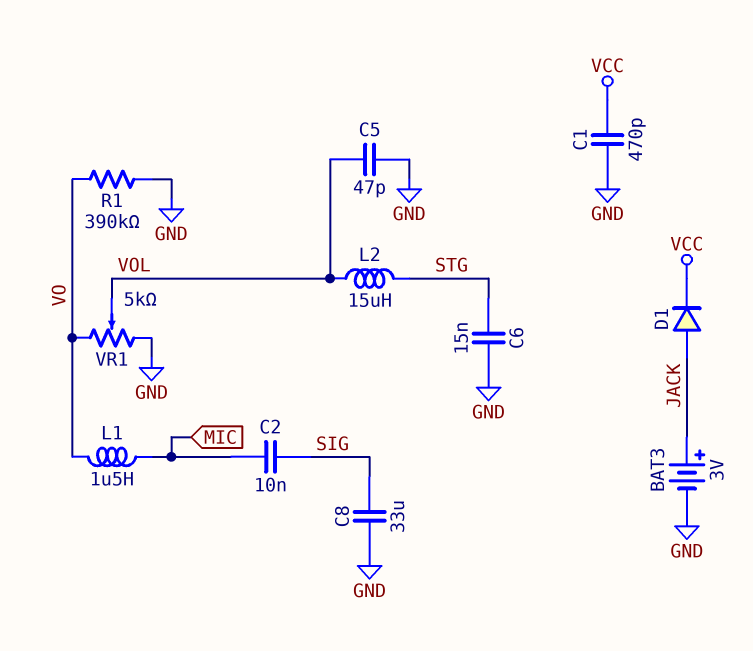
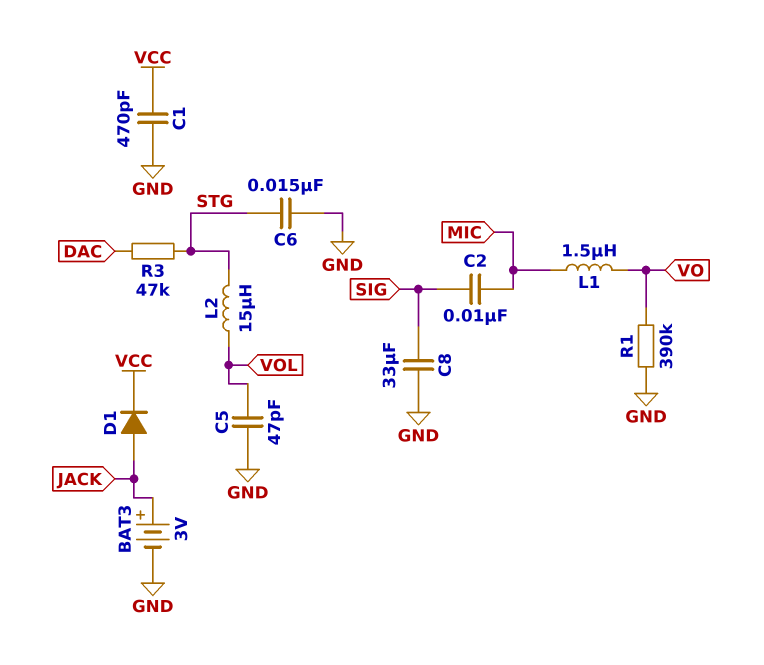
R3: none -> 47k (DAC, STG)
VR1: 5k (GND, VO, wiper VOL) -> none

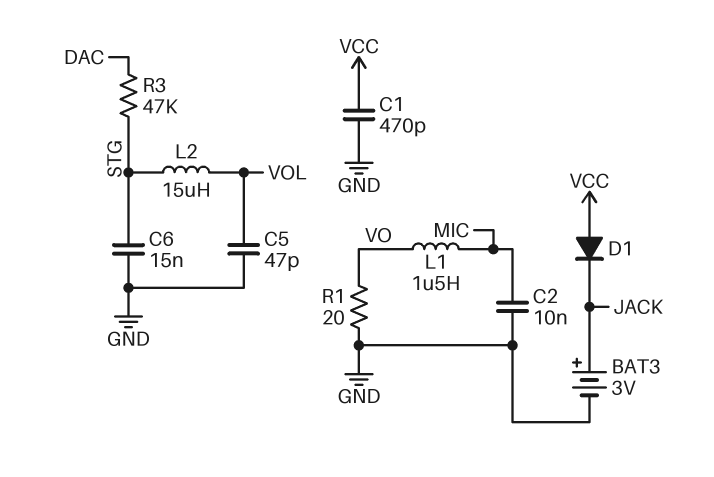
C2: 10nF (MIC, SIG) -> 10nF (GND, MIC)
C8: 33uF (GND, SIG) -> none
D1: diode (A JACK, K VCC) -> diode (A VCC, K JACK)
R1: 390k (GND, VO) -> 20 (GND, VO)

